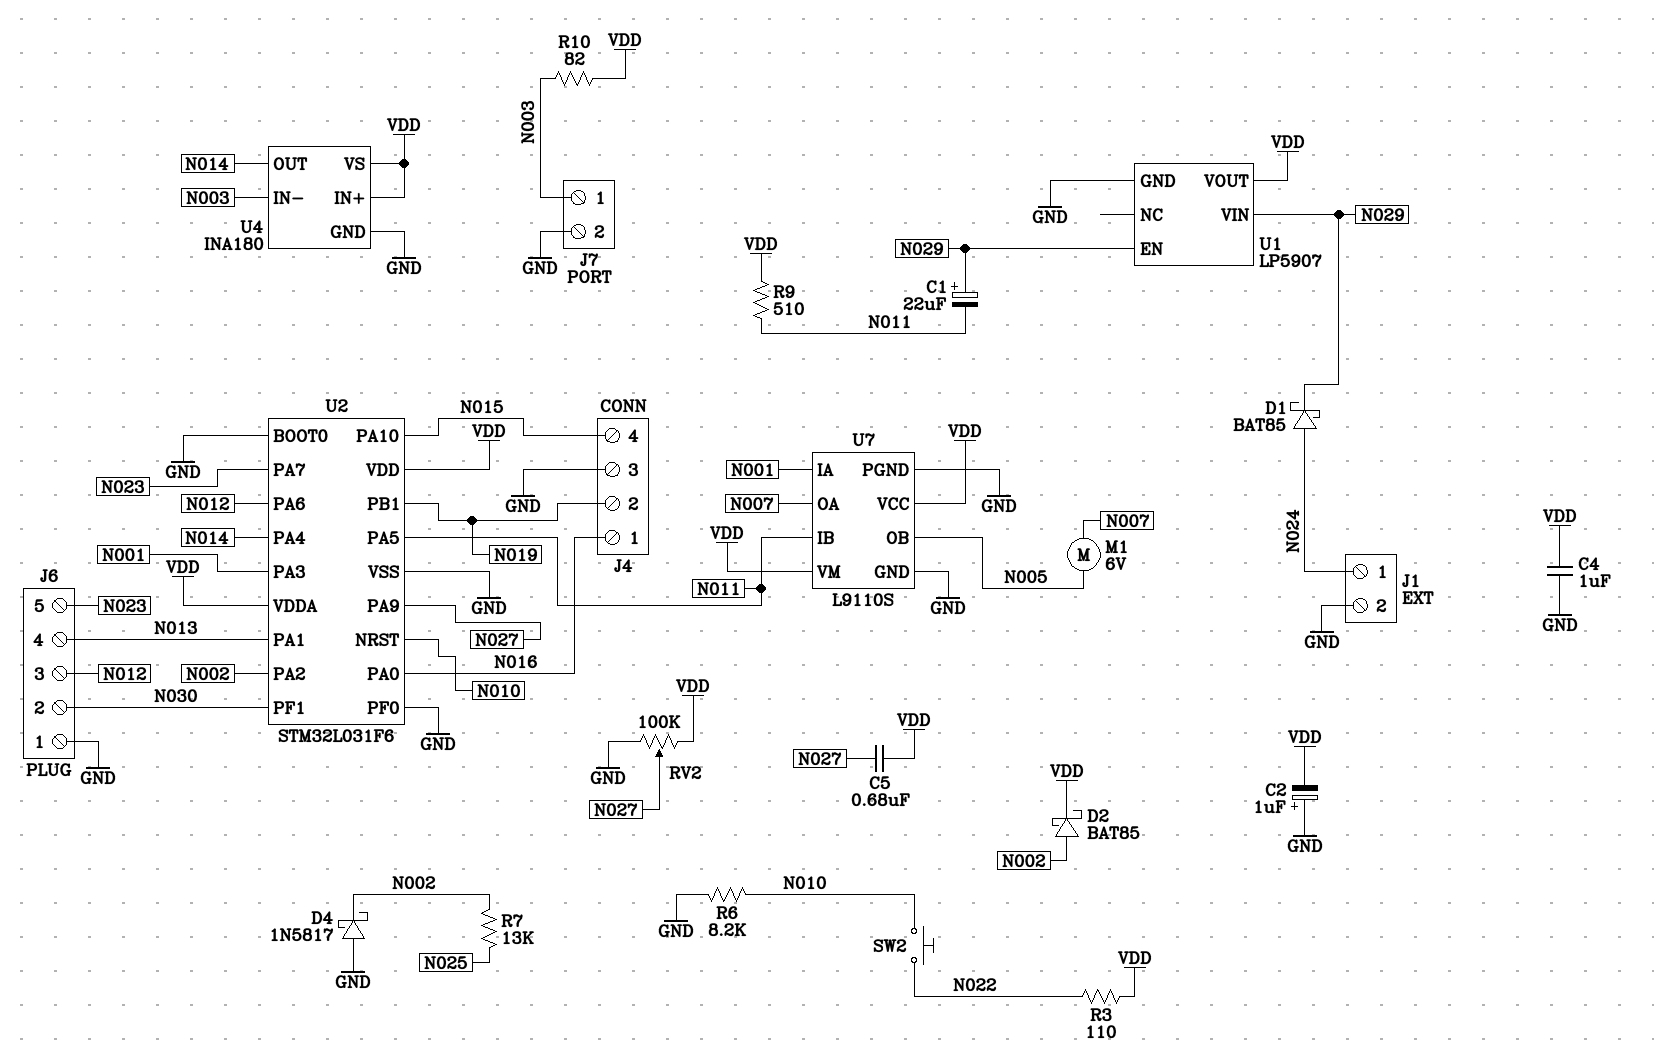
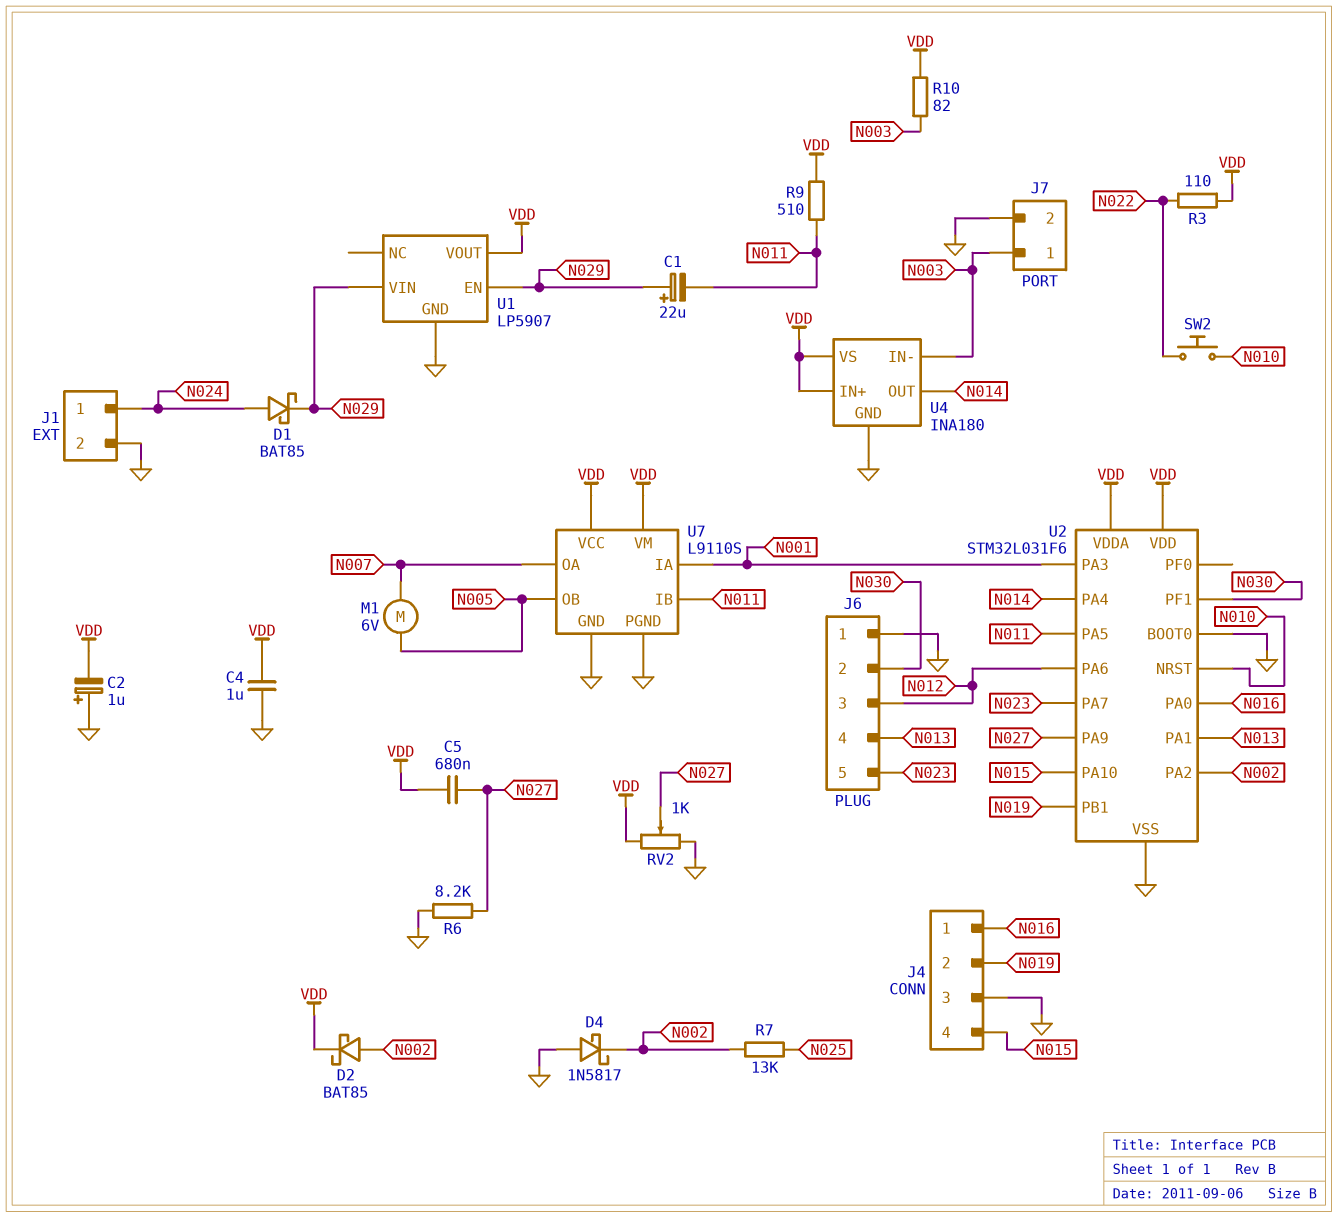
R6: 8.2k (GND, N010) -> 8.2k (GND, N027)
RV2: 100k (GND, VDD, wiper N027) -> 1k (GND, VDD, wiper N027)
U2 pin PF0: GND -> none

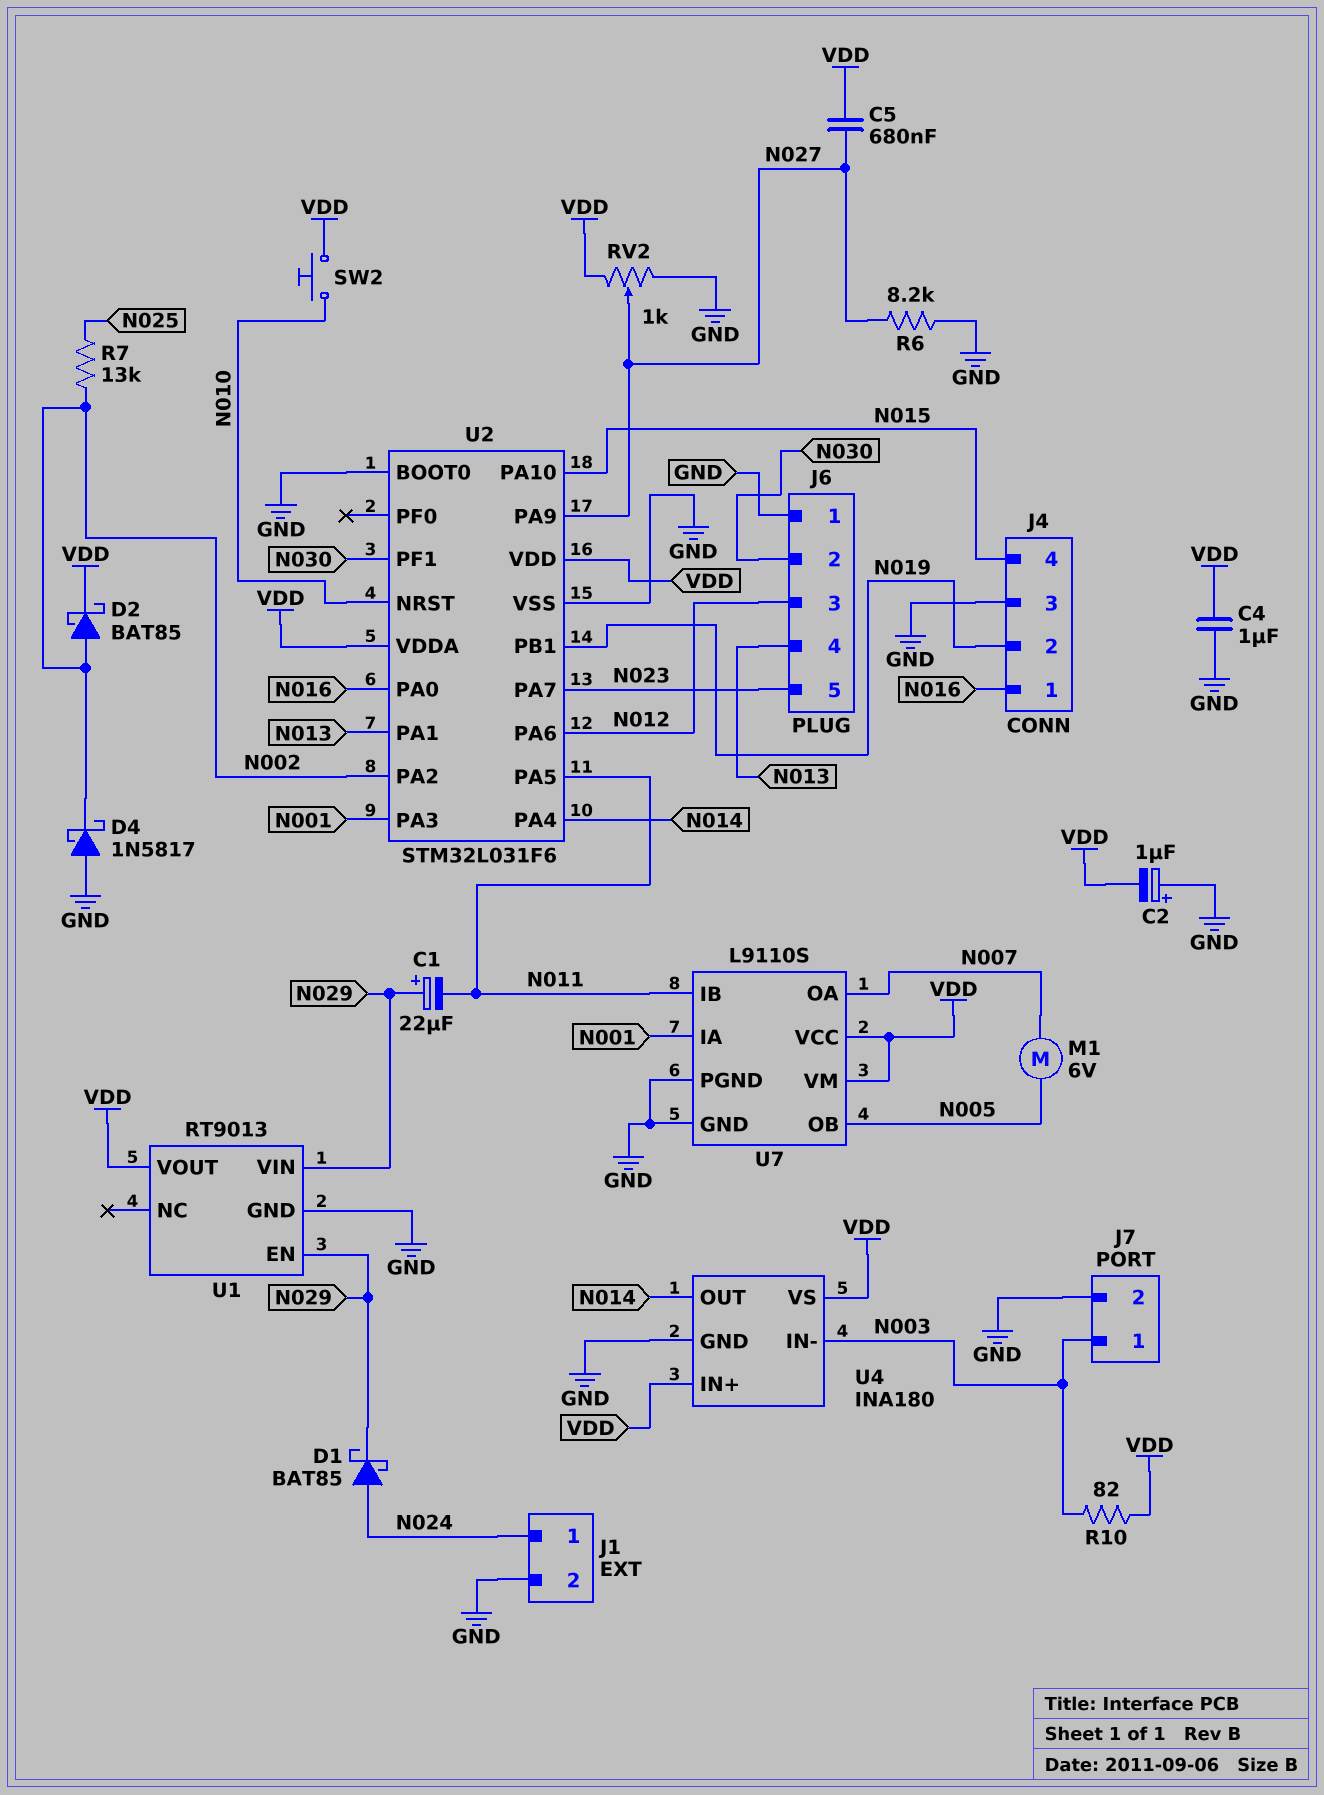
R3: 110 (N022, VDD) -> none
R9: 510 (N011, VDD) -> none
SW2: button (N010, N022) -> button (N010, VDD)
U1: LP5907 -> RT9013

